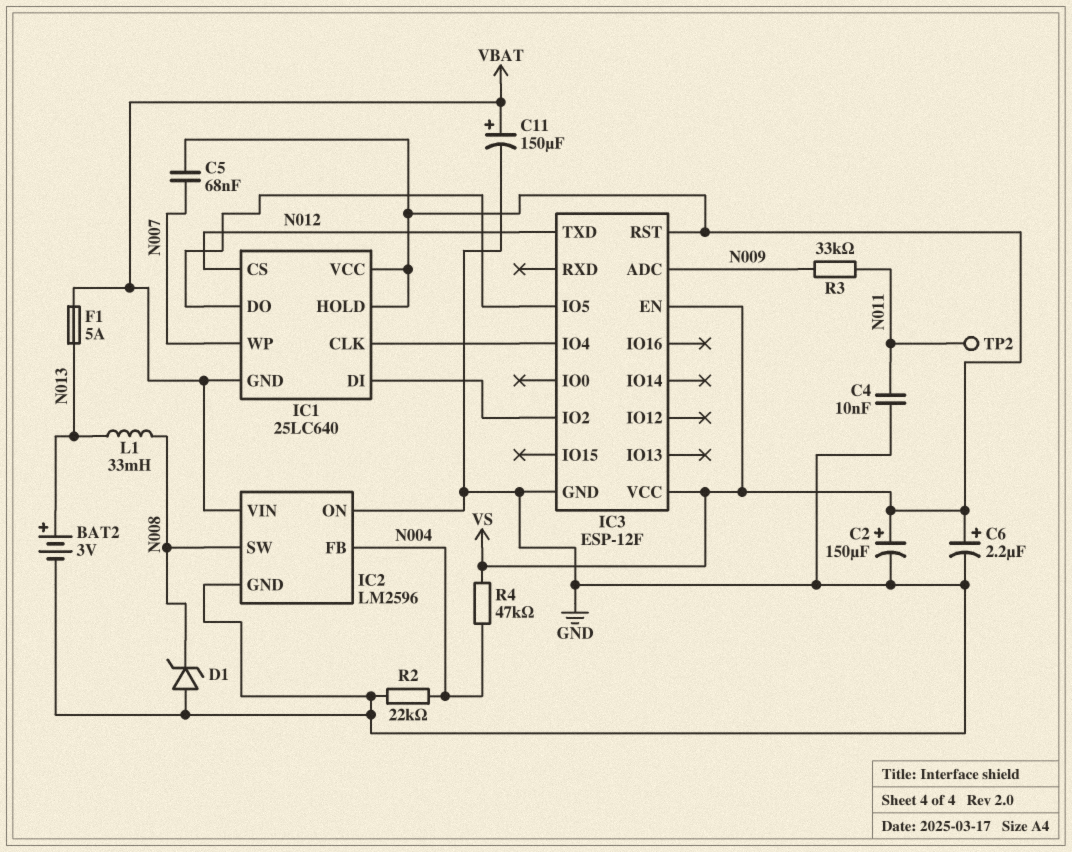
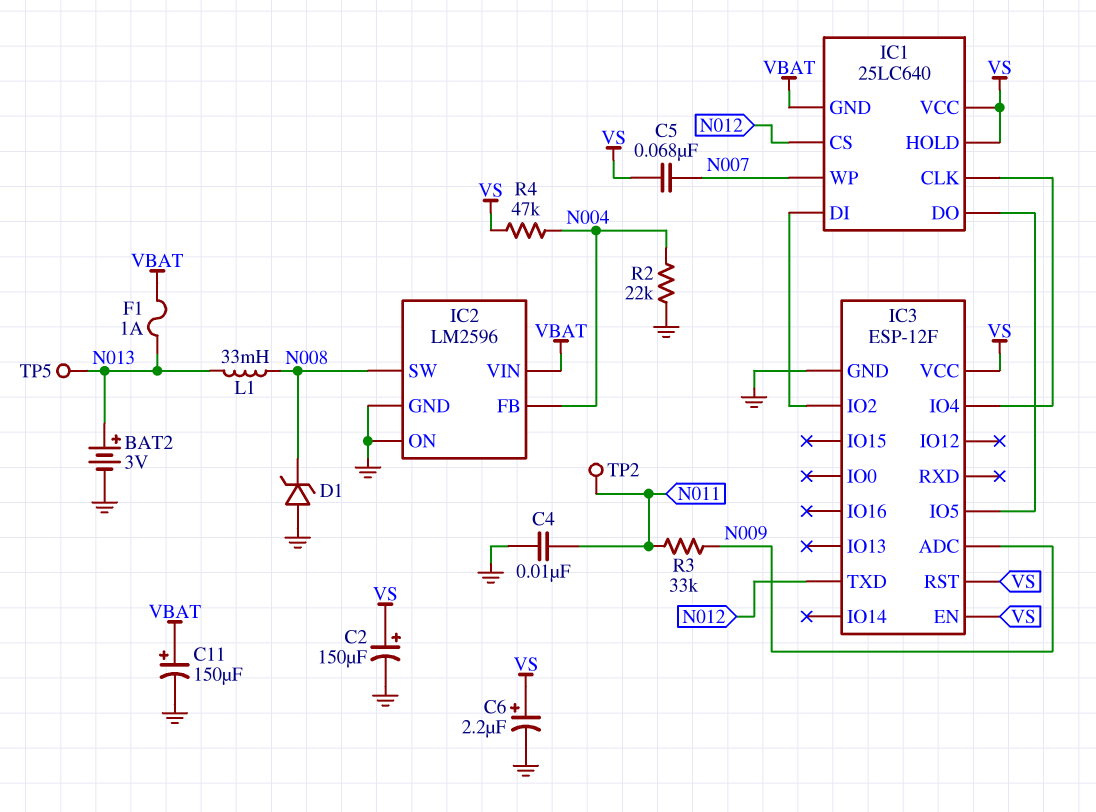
F1: 5A (N013, VBAT) -> 1A (N013, VBAT)
TP5: none -> test point (N013)

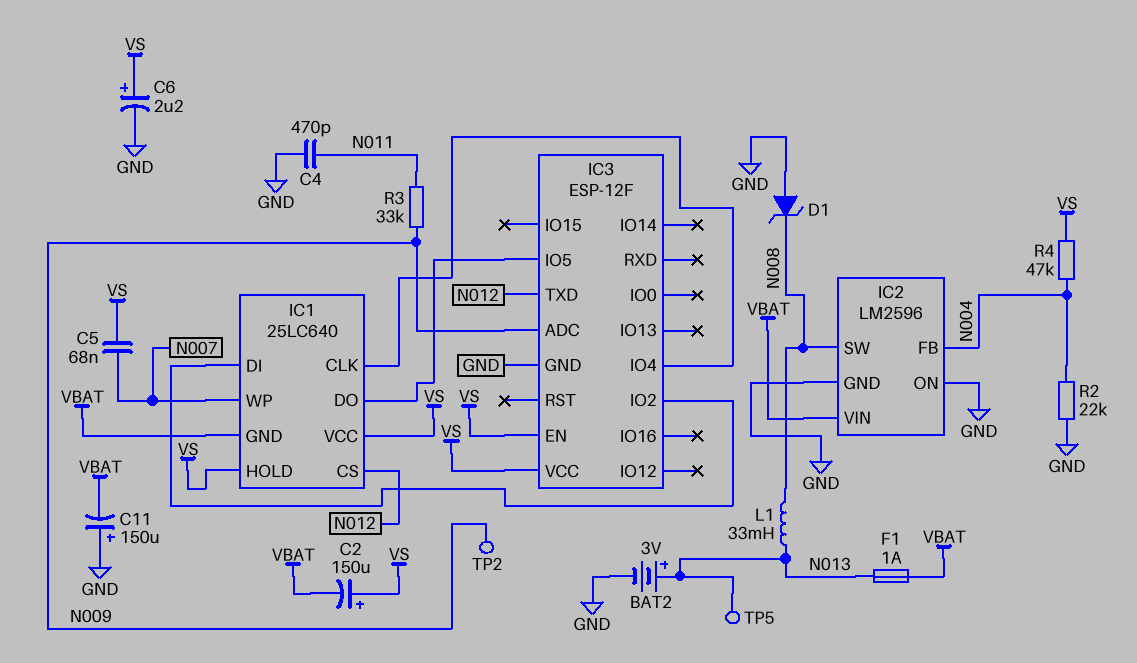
C2: 150uF (plus VS, minus GND) -> 150uF (plus VS, minus VBAT)
C4: 10nF (GND, N011) -> 470pF (GND, N011)
C11: 150uF (plus VBAT, minus GND) -> 150uF (plus GND, minus VBAT)
IC3 pin RST: VS -> none
TP2: test point (N011) -> test point (N009)

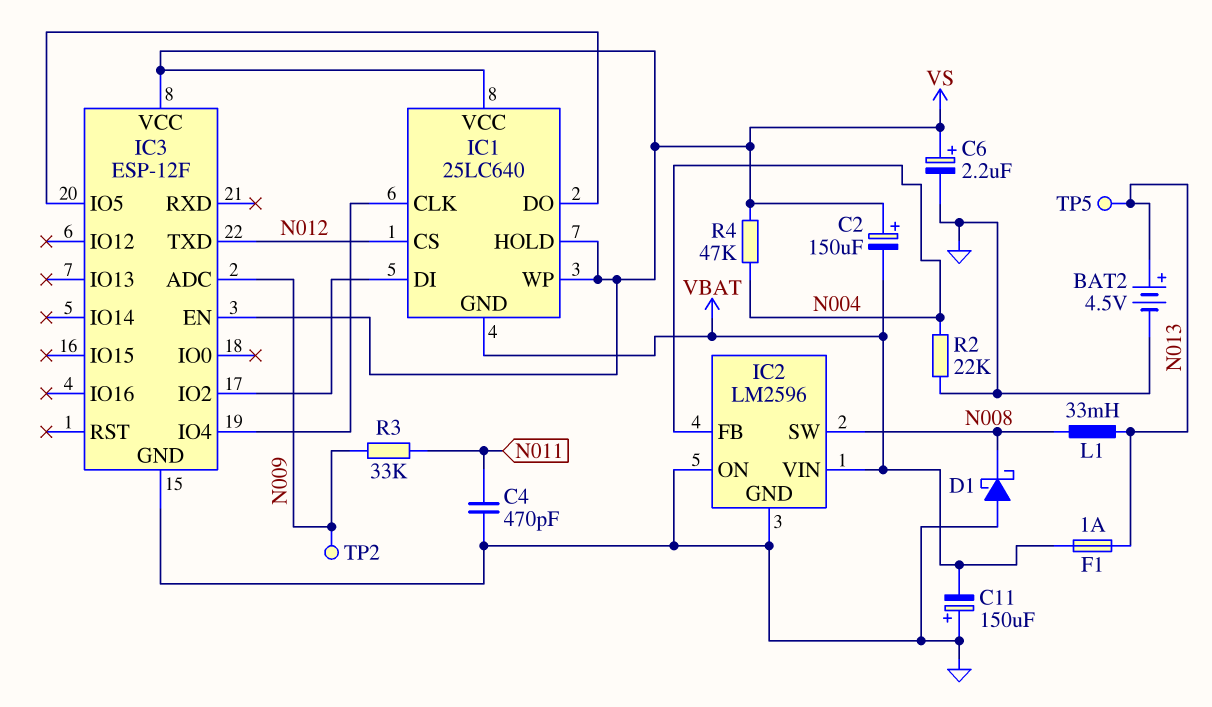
BAT2: 3V (plus N013, minus GND) -> 4.5V (plus N013, minus GND)
C5: 68nF (N007, VS) -> none
D1: zener (A GND, K N008) -> schottky (A GND, K N008)
IC1 pin WP: N007 -> VS

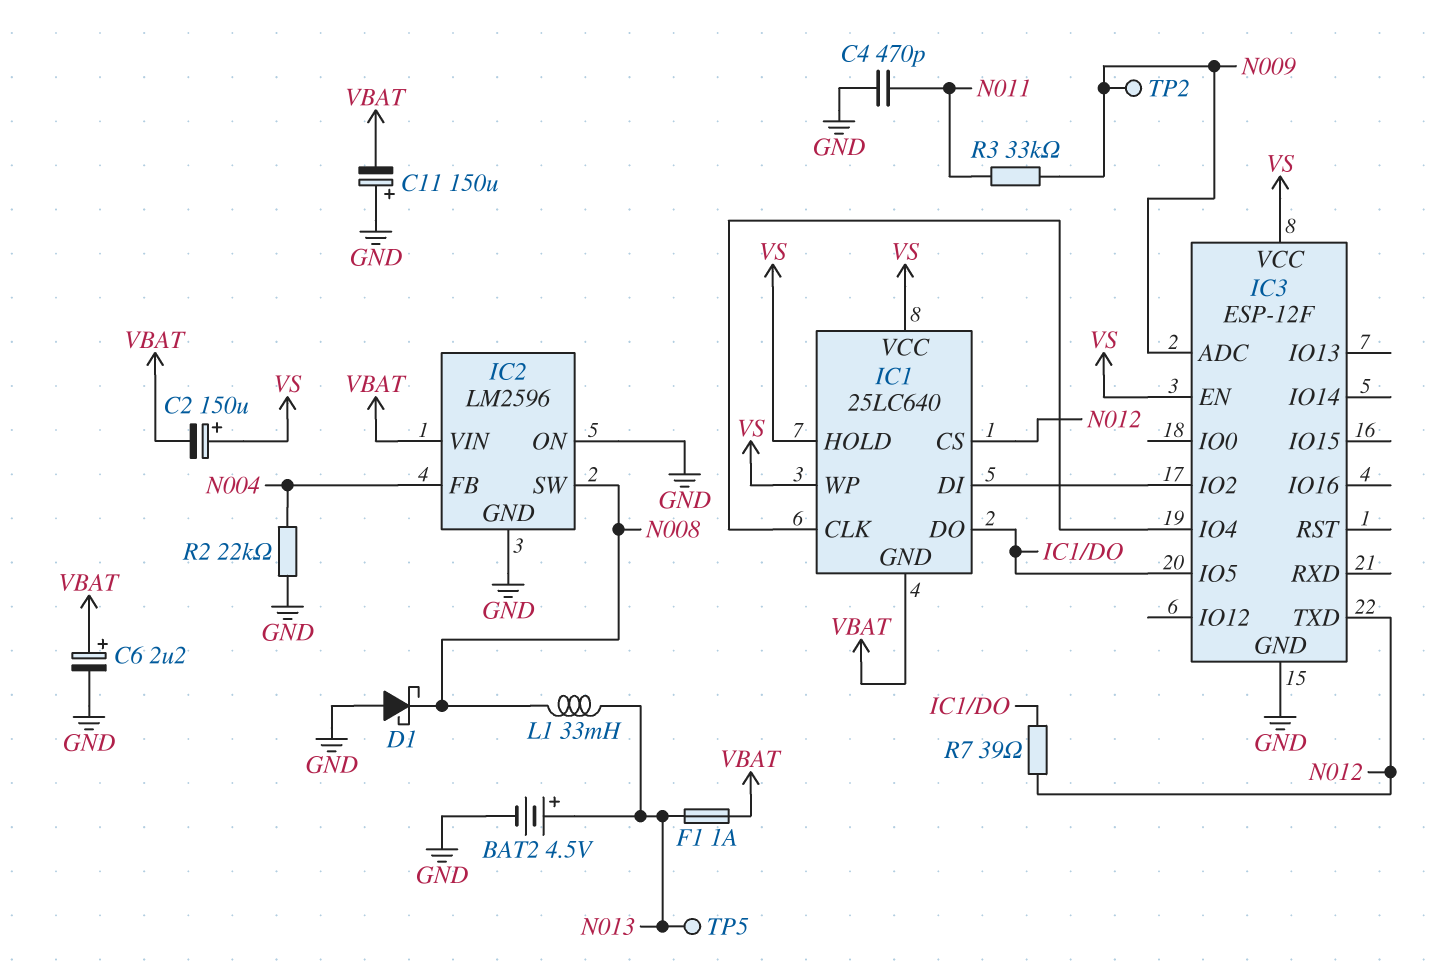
C6: 2.2uF (plus VS, minus GND) -> 2.2uF (plus VBAT, minus GND)
R4: 47k (N004, VS) -> none
R7: none -> 39 (IC1/DO, N012)

